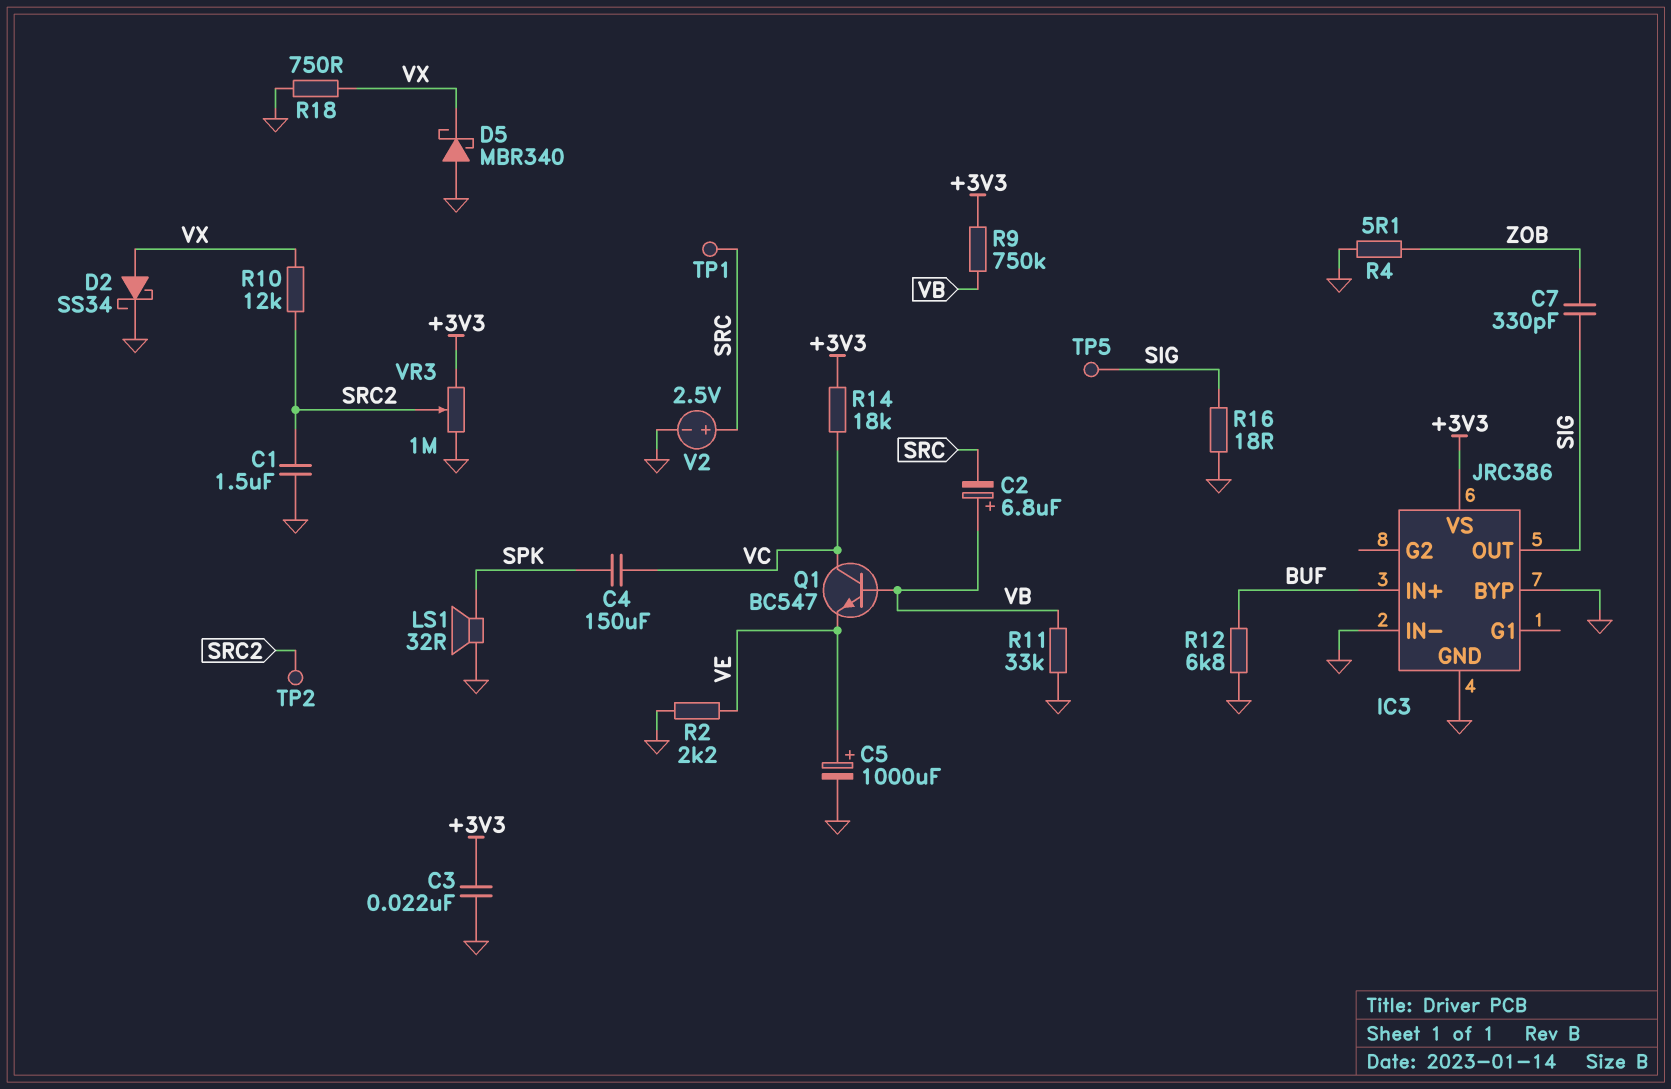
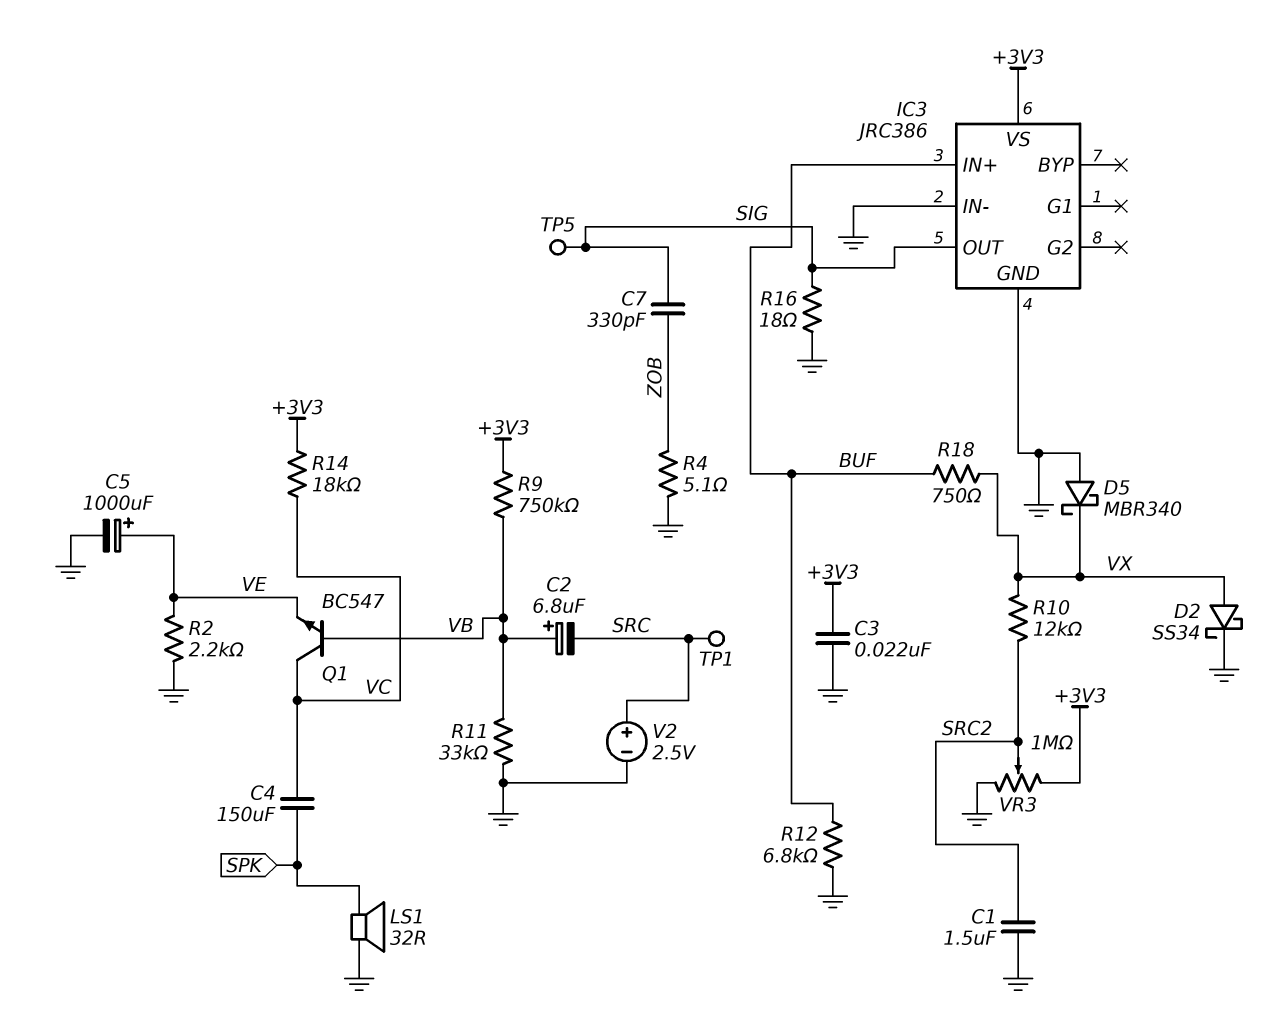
IC3 pin BYP: GND -> none
R18: 750 (GND, VX) -> 750 (BUF, VX)
TP2: test point (SRC2) -> none

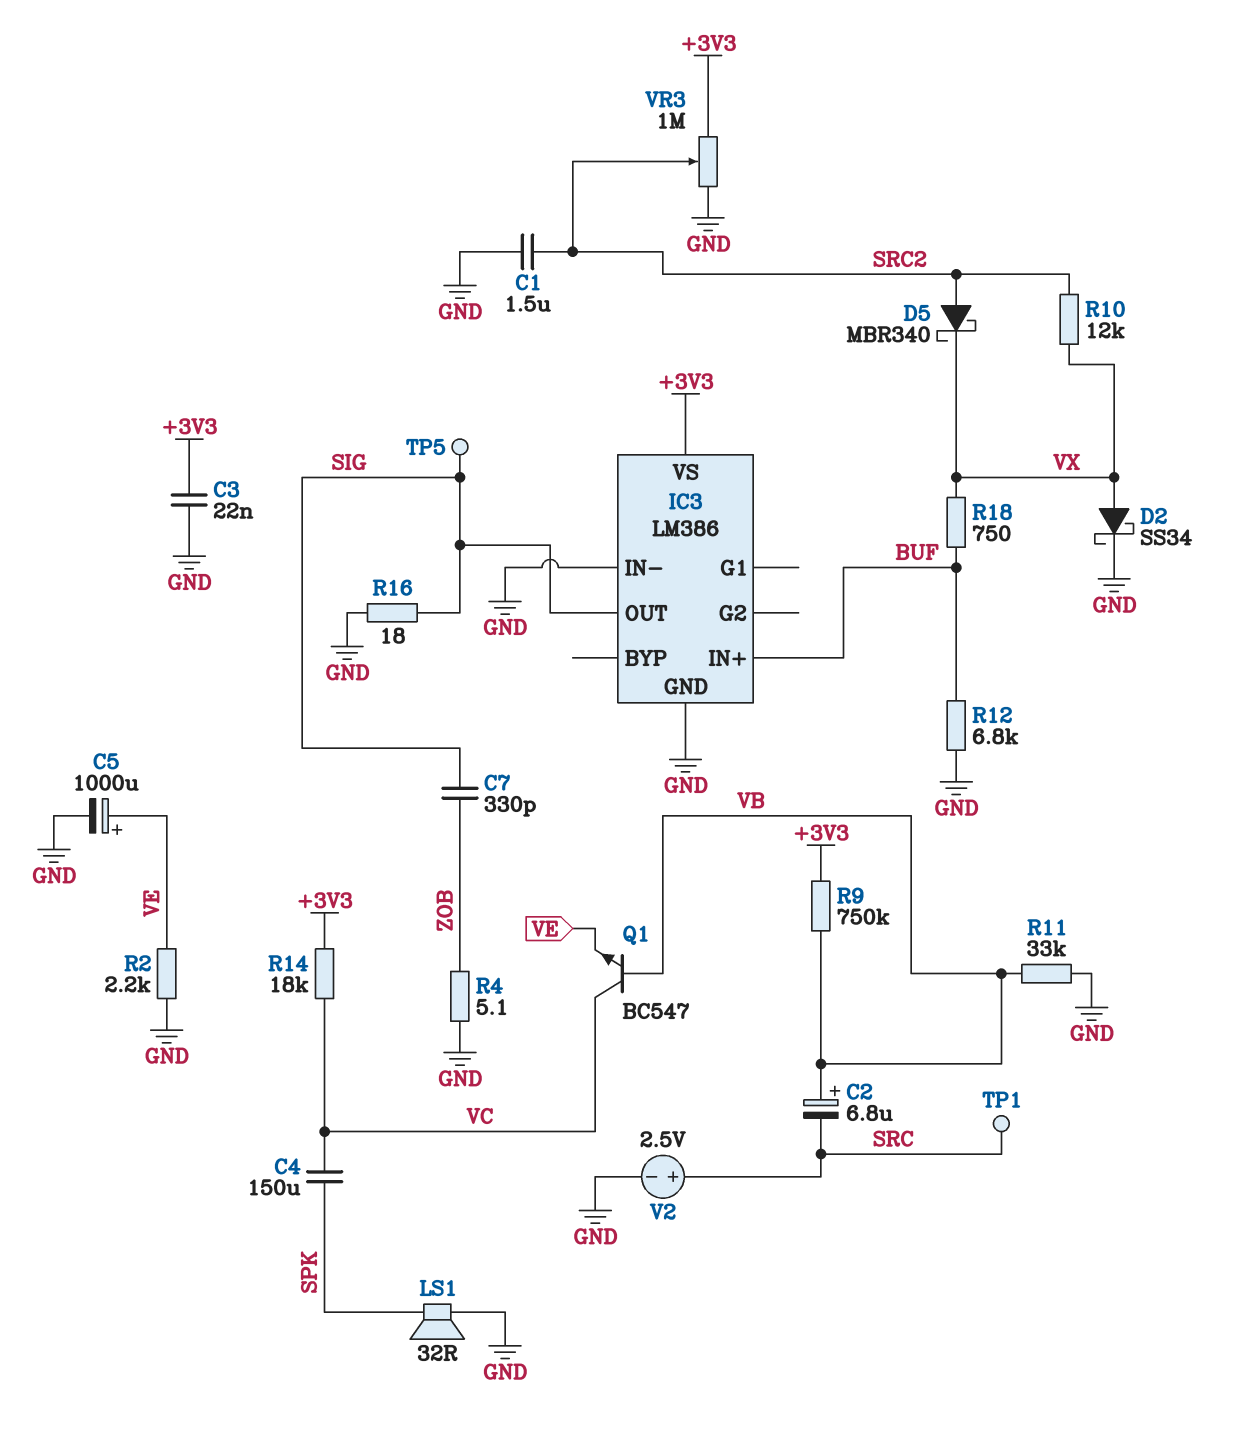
D5: schottky MBR340 (A GND, K VX) -> schottky MBR340 (A SRC2, K VX)
IC3: JRC386 -> LM386

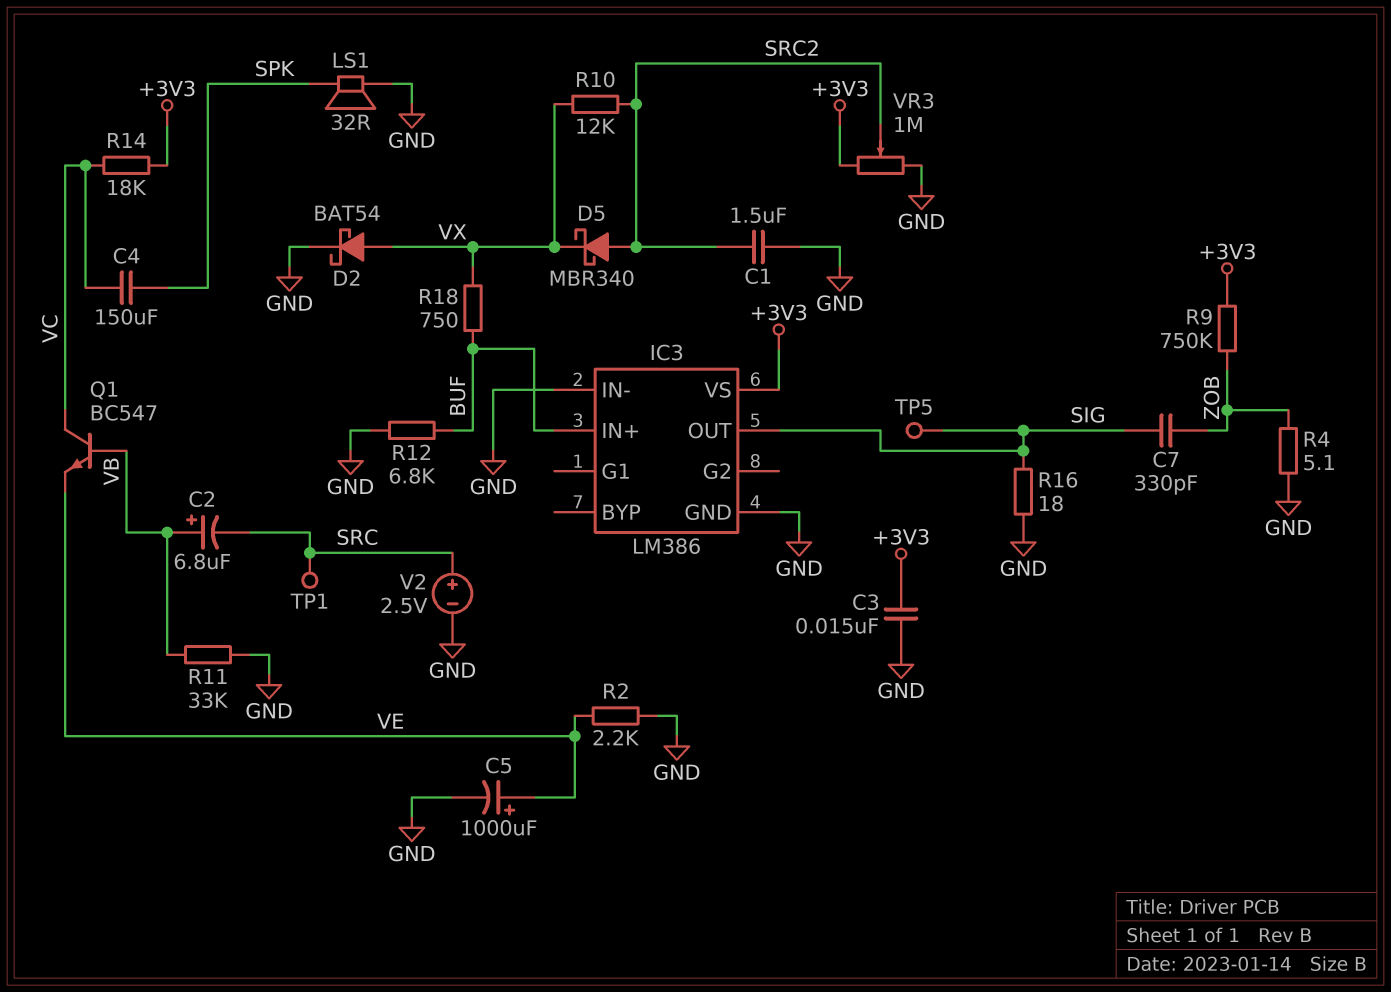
C3: 22nF (+3V3, GND) -> 15nF (+3V3, GND)
D2: schottky SS34 (A VX, K GND) -> schottky BAT54 (A VX, K GND)
R9: 750k (+3V3, VB) -> 750k (+3V3, ZOB)

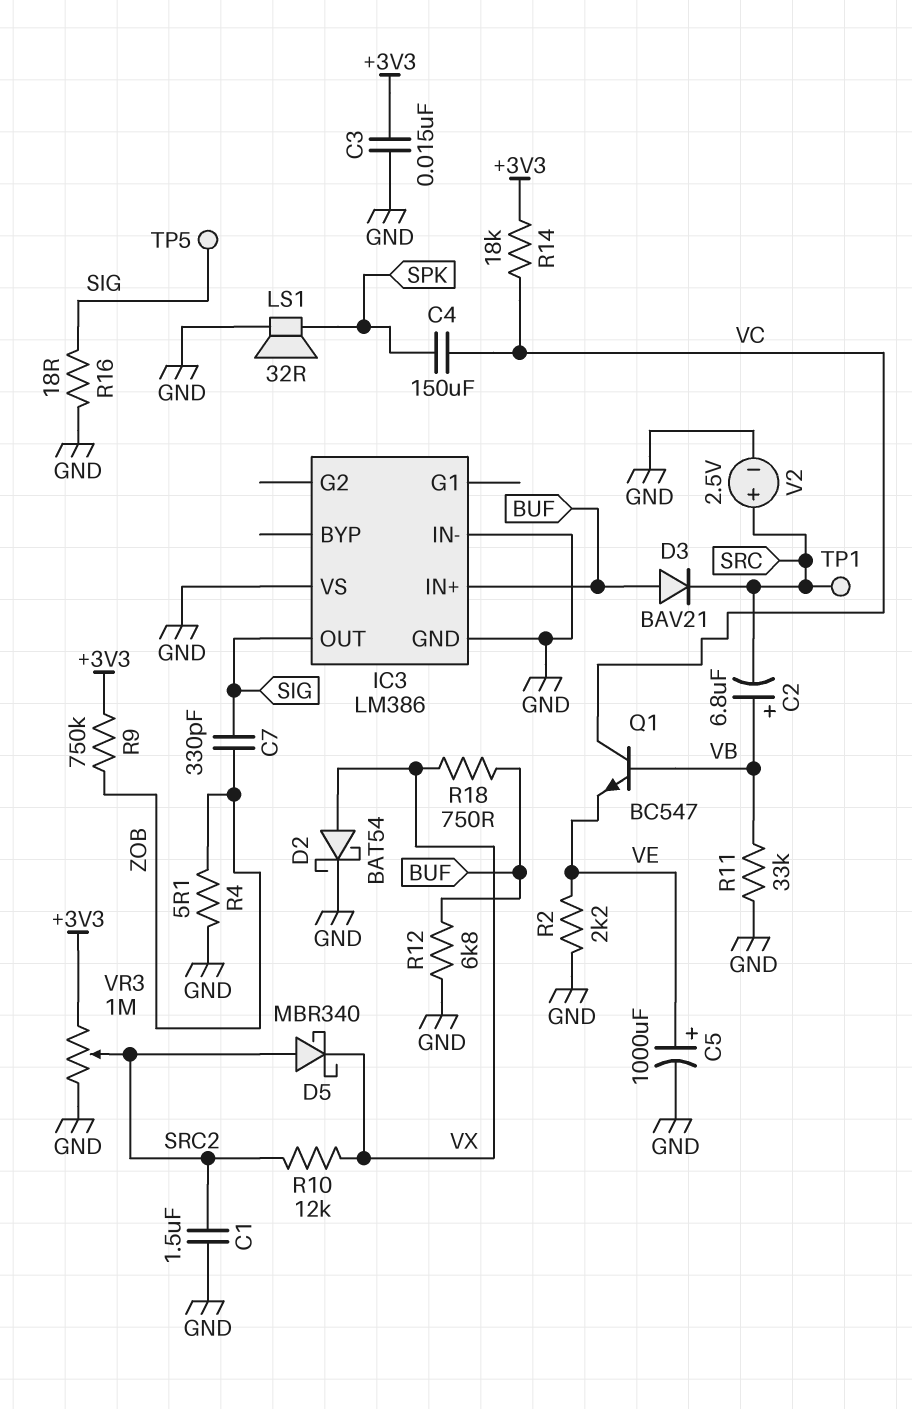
D3: none -> diode BAV21 (A BUF, K SRC)
IC3 pin VS: +3V3 -> GND

